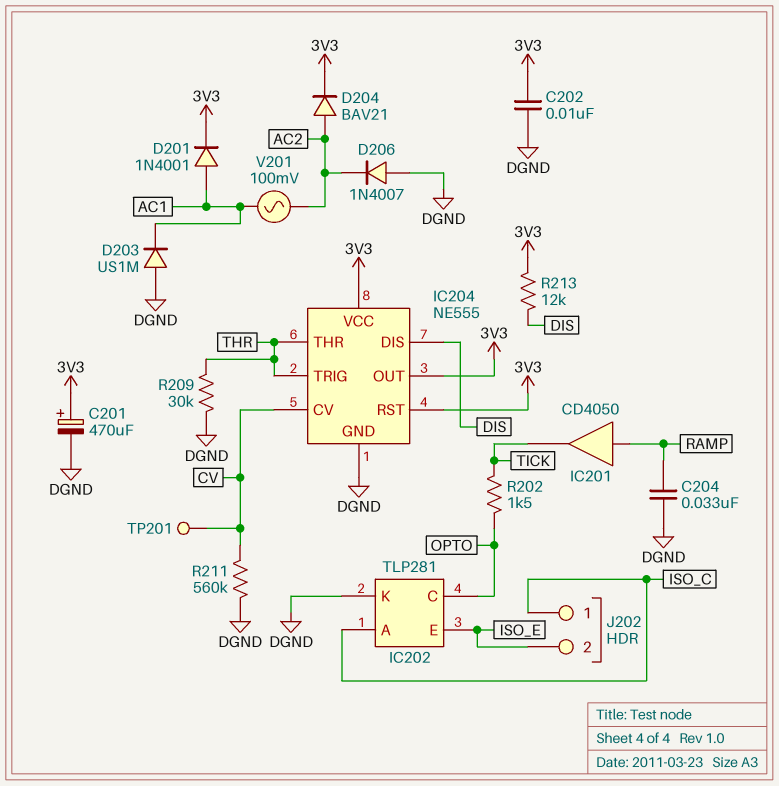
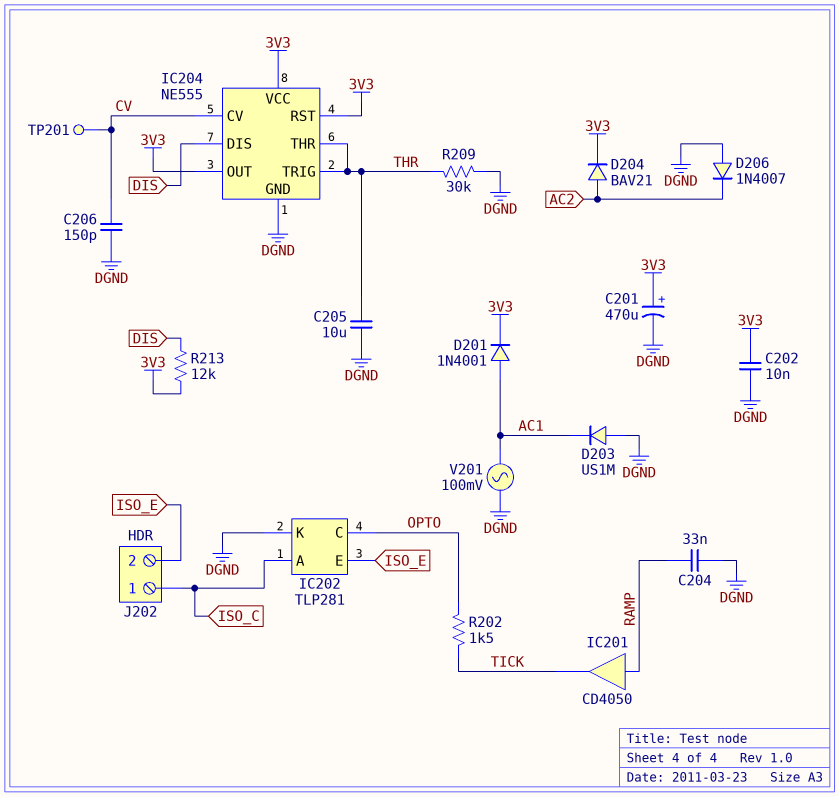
C205: none -> 10uF (DGND, THR)
C206: none -> 150pF (CV, DGND)
R211: 560k (CV, DGND) -> none
V201: AC 100mV (AC1, AC2) -> AC 100mV (AC1, DGND)

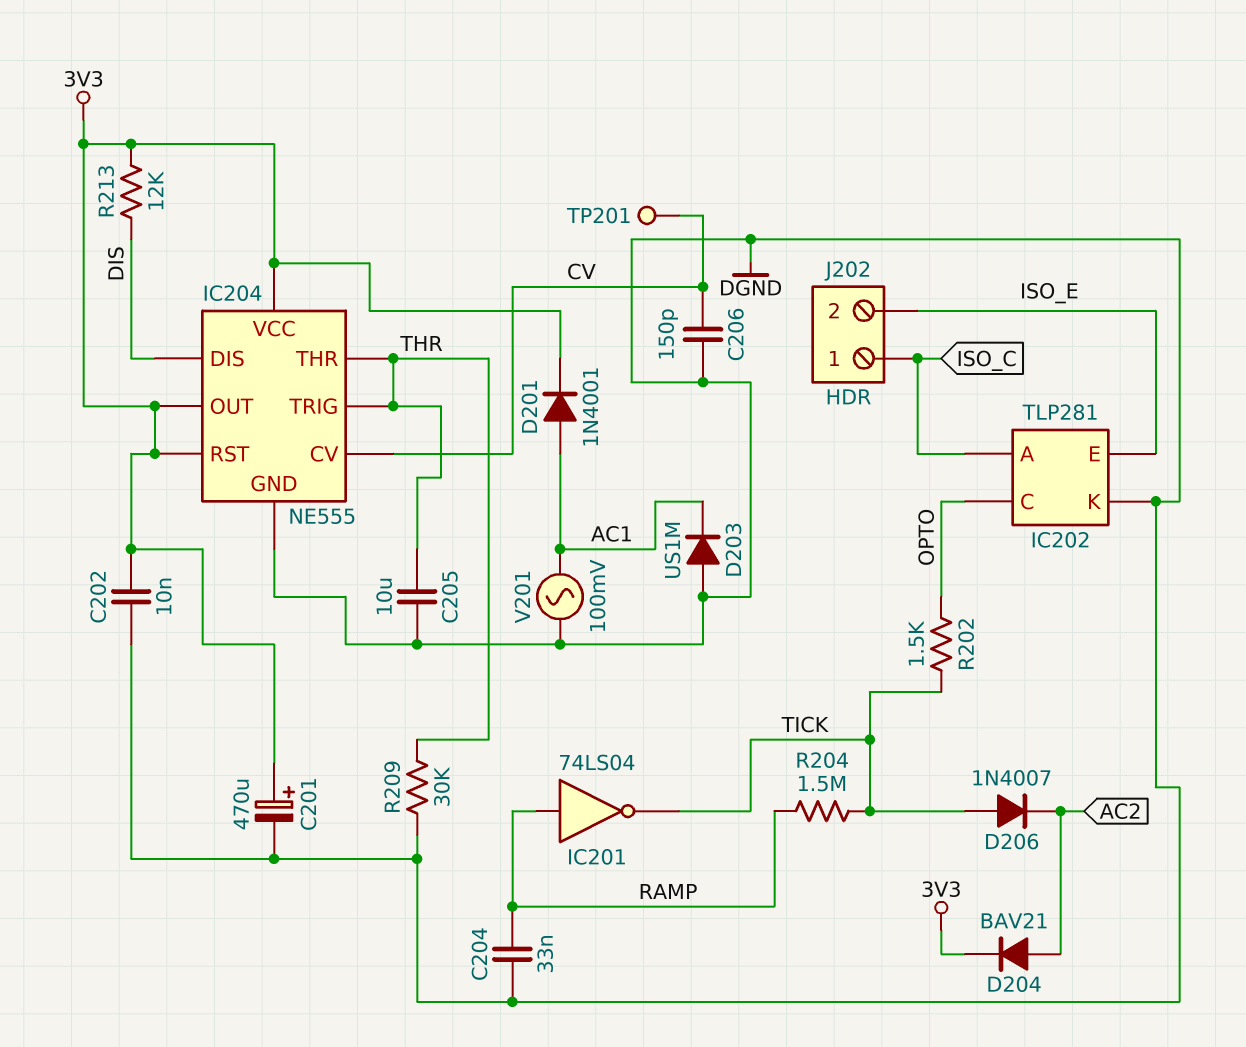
D206: diode 1N4007 (A DGND, K AC2) -> diode 1N4007 (A TICK, K AC2)
IC201: buffer CD4050 (in RAMP, out TICK) -> NOT 74LS04 (in RAMP, out TICK)
R204: none -> 1.5M (RAMP, TICK)

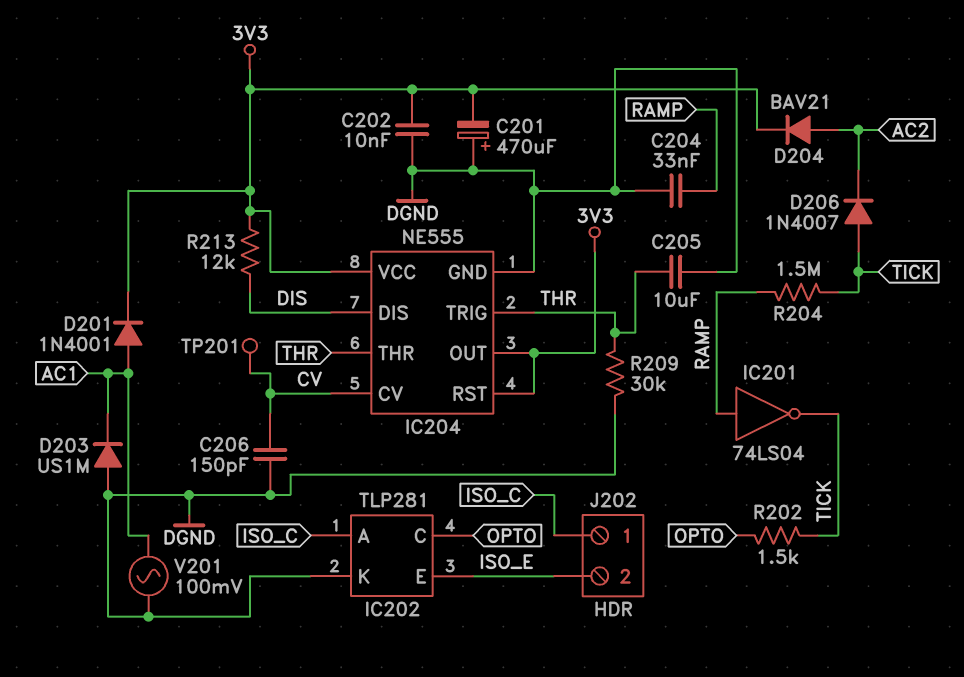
C201: 470uF (plus 3V3, minus DGND) -> 470uF (plus DGND, minus 3V3)

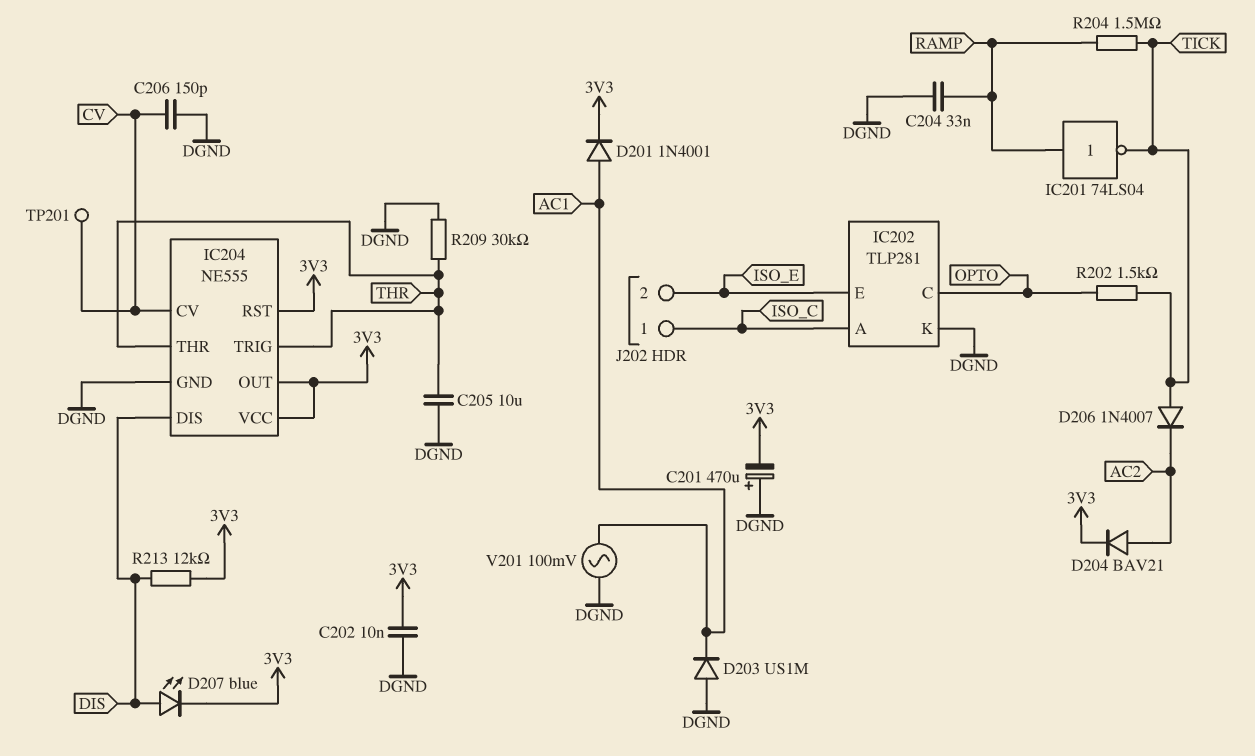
D207: none -> LED blue (A DIS, K 3V3)

